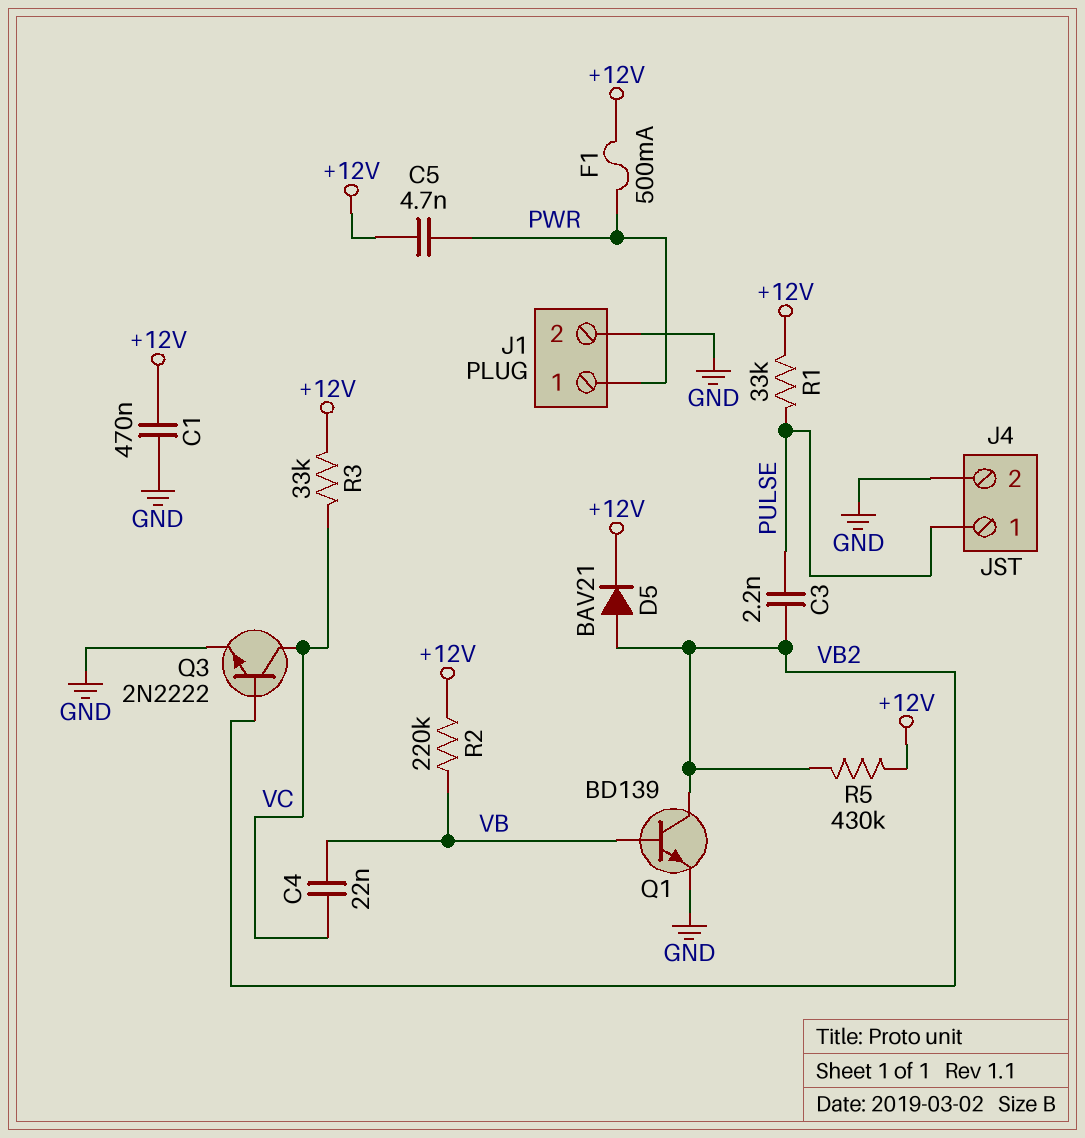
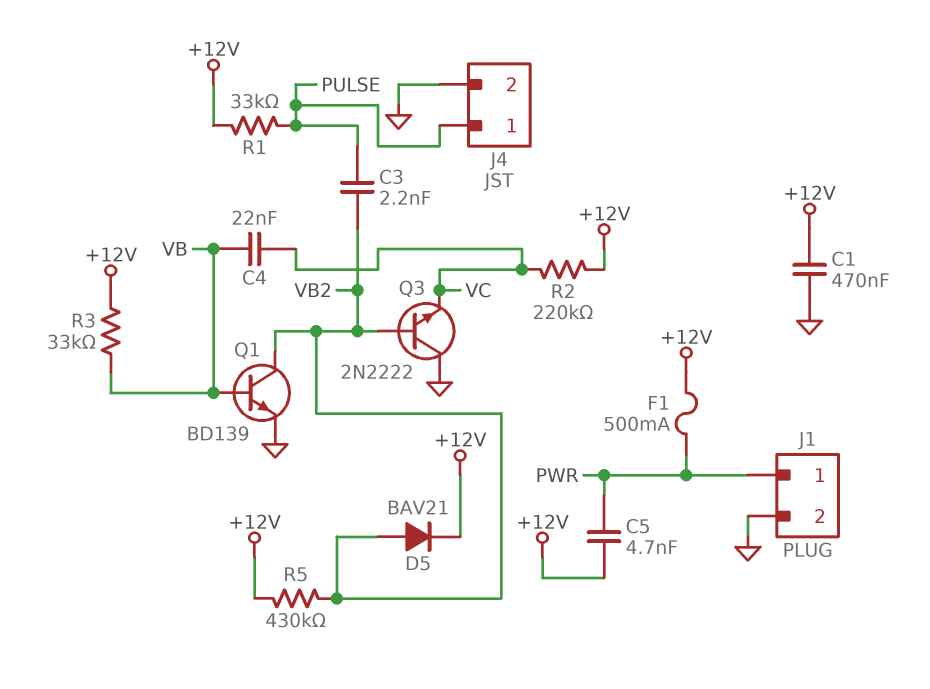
Q3: NPN 2N2222 (B VB2, C VC, E GND) -> NPN 2N2222 (B VB2, C GND, E VC)
R2: 220k (+12V, VB) -> 220k (+12V, VC)
R3: 33k (+12V, VC) -> 33k (+12V, VB)

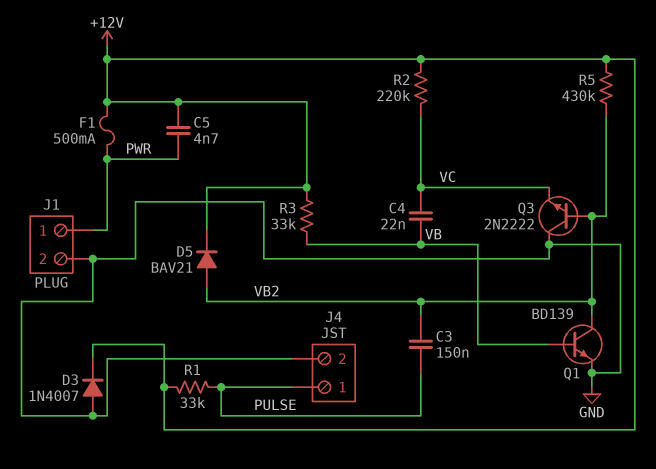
C1: 470nF (+12V, GND) -> none
C3: 2.2nF (PULSE, VB2) -> 150nF (PULSE, VB2)
D3: none -> diode 1N4007 (A GND, K +12V)

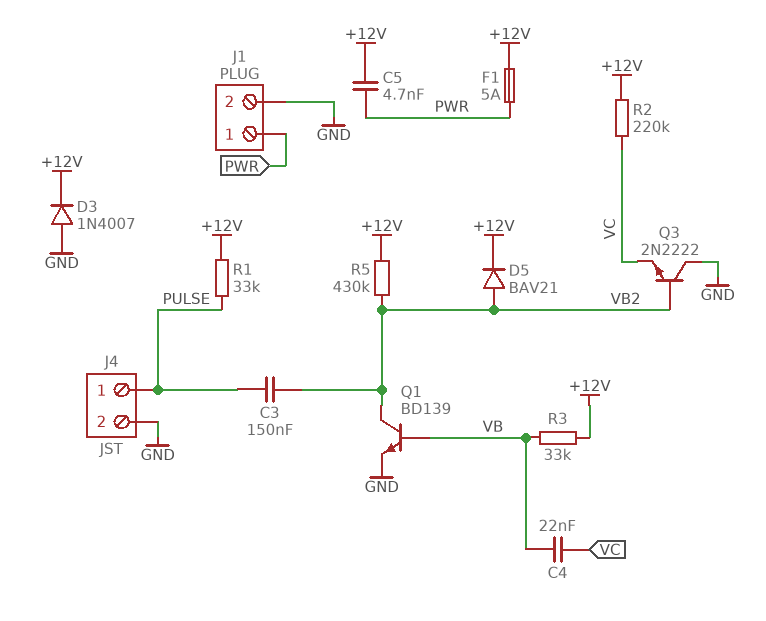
F1: 500mA (+12V, PWR) -> 5A (+12V, PWR)

